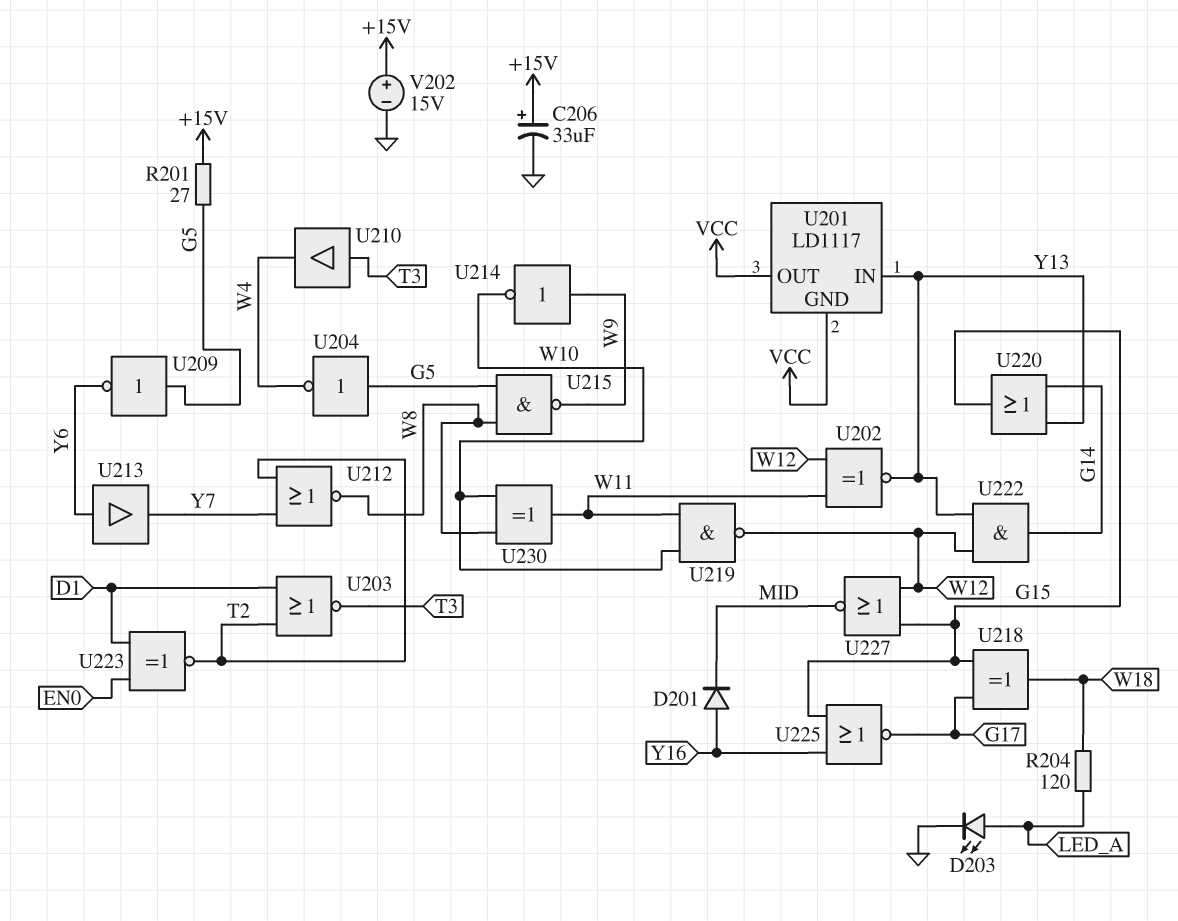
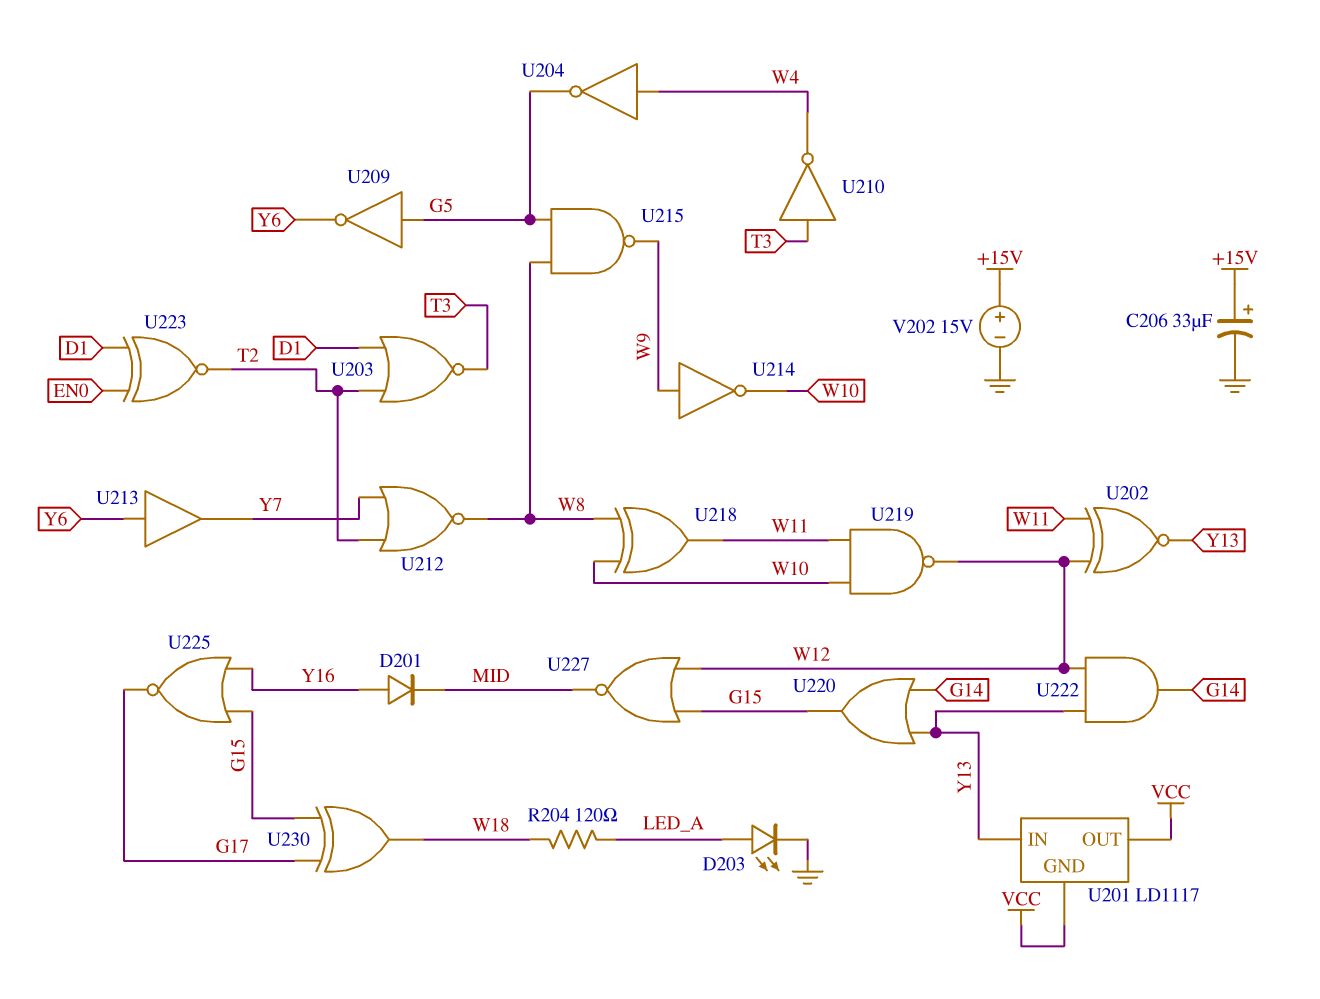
R201: 27 (+15V, G5) -> none
U204: NOT (in G5, out W4) -> NOT (in W4, out G5)
U210: buffer (in T3, out W4) -> NOT (in T3, out W4)
U218: XOR (in G15, in G17, out W18) -> XOR (in W8, in W10, out W11)
U230: XOR (in W8, in W10, out W11) -> XOR (in G15, in G17, out W18)

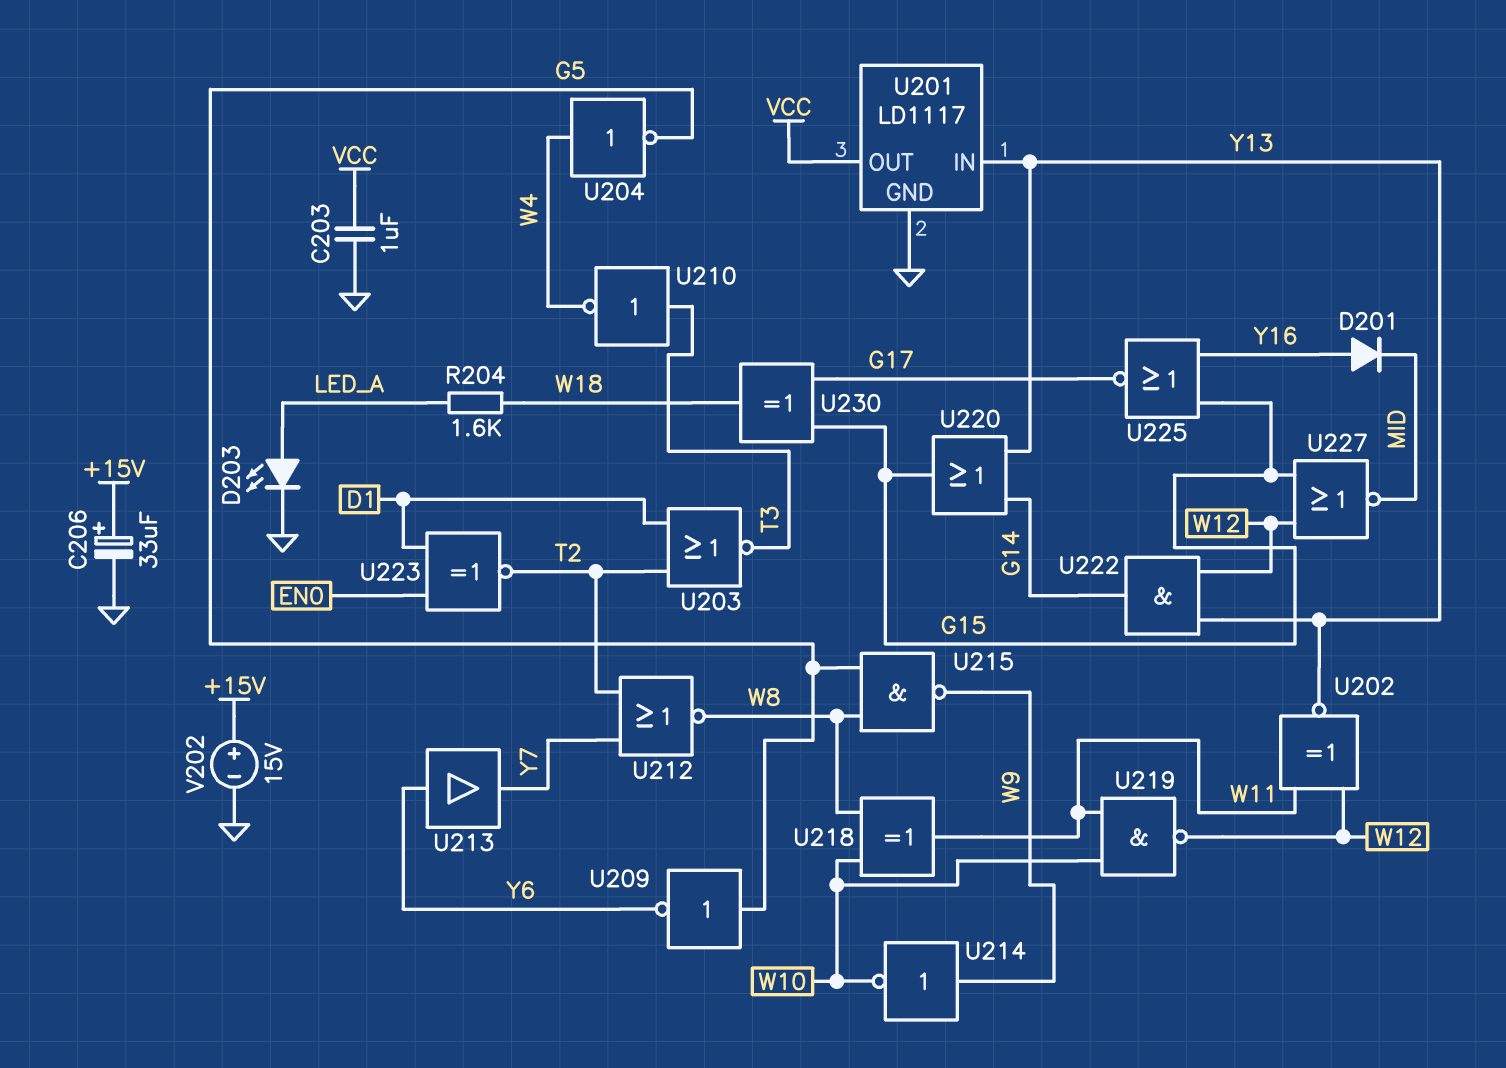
C203: none -> 1uF (GND, VCC)
R204: 120 (LED_A, W18) -> 1.6k (LED_A, W18)
U201 pin GND: VCC -> GND

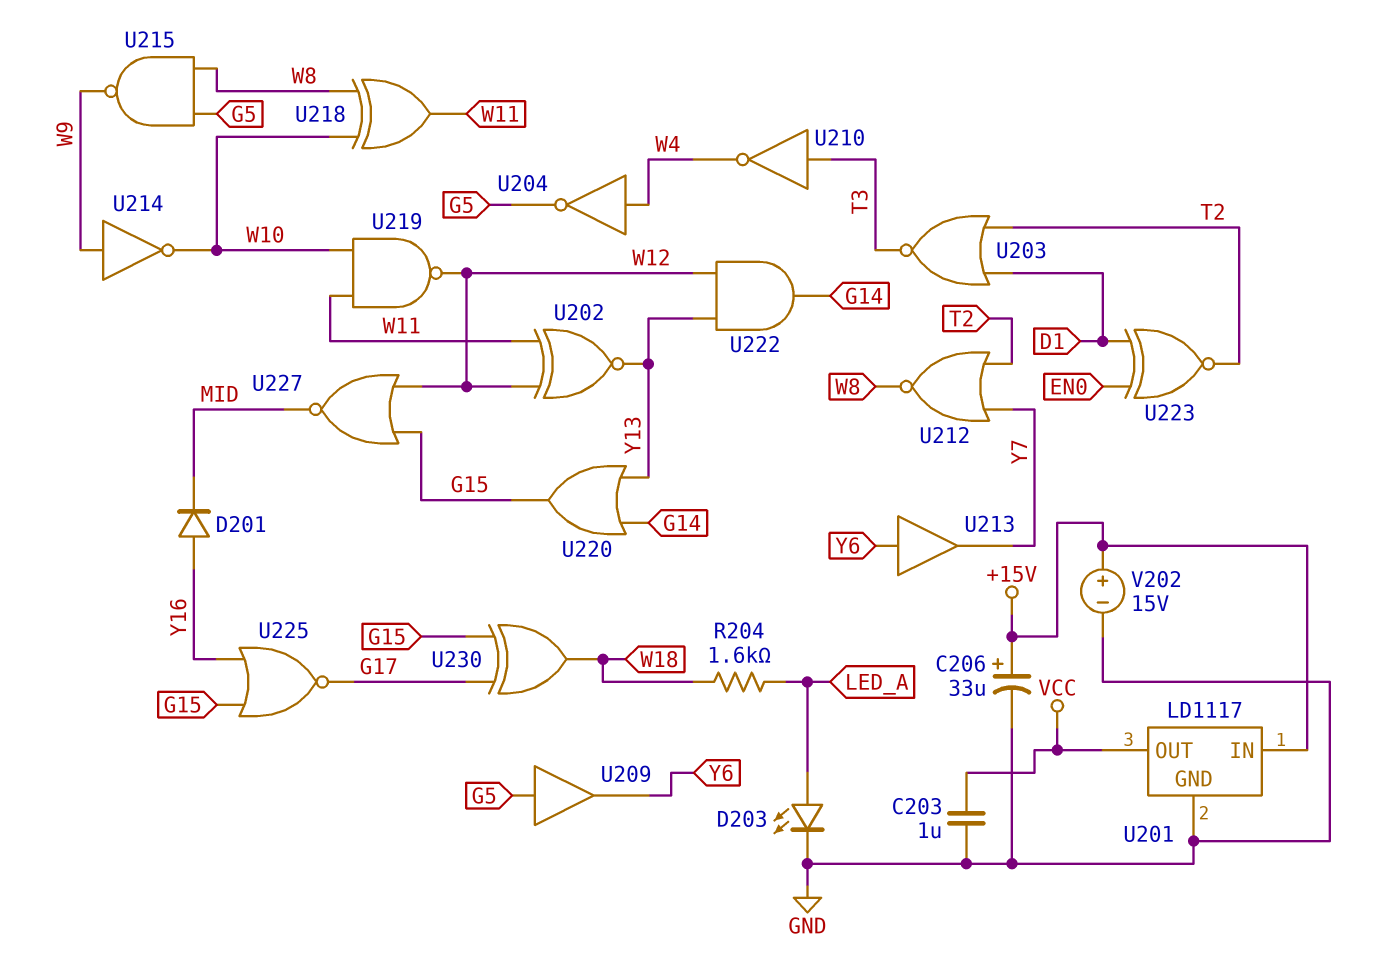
U201 pin IN: Y13 -> +15V
U209: NOT (in G5, out Y6) -> buffer (in G5, out Y6)

